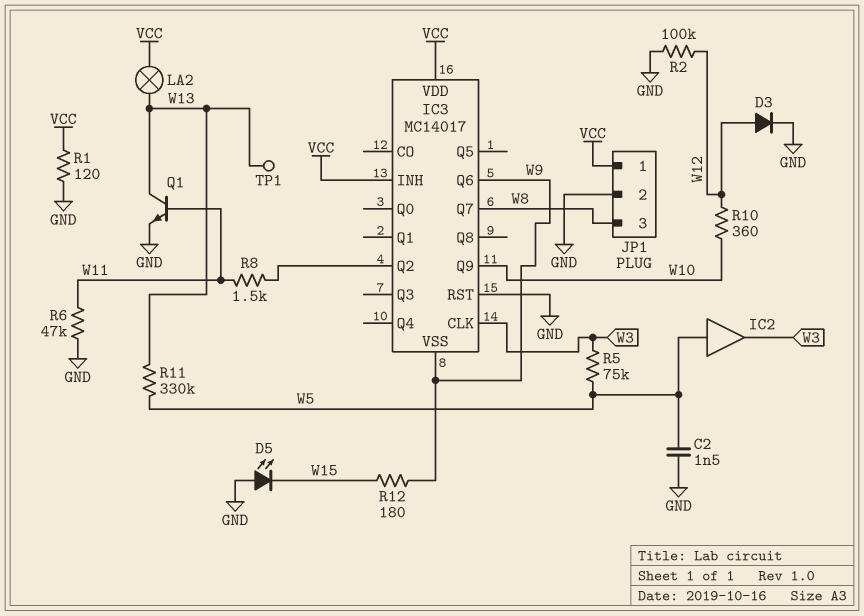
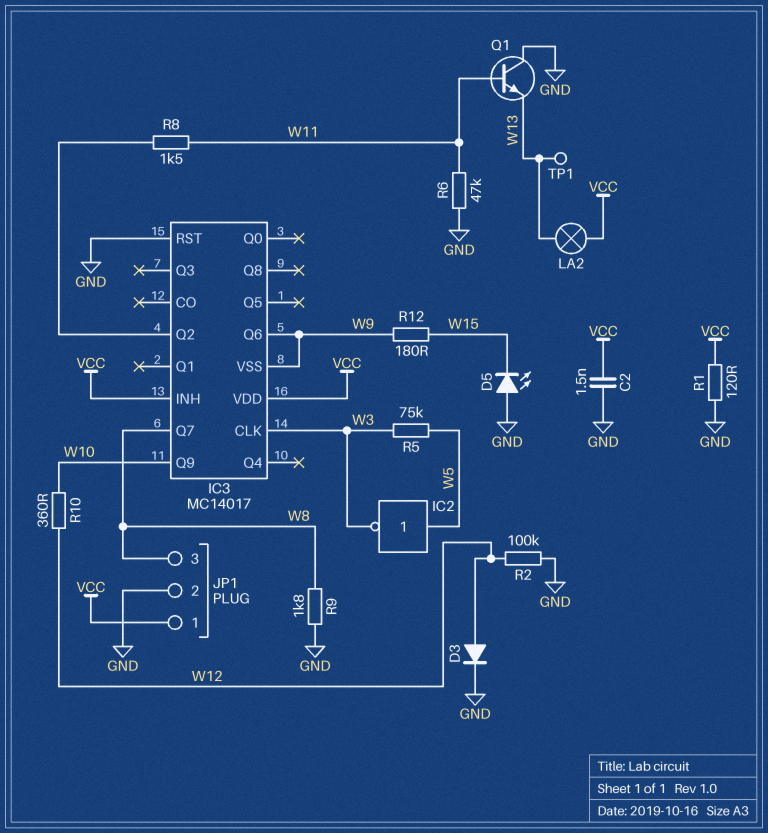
C2: 1.5nF (GND, W5) -> 1.5nF (GND, VCC)
IC2: buffer (in W5, out W3) -> NOT (in W5, out W3)
Q1: NPN (B W11, C W13, E GND) -> NPN (B W11, C GND, E W13)
R9: none -> 1.8k (GND, W8)
R11: 330k (W5, W13) -> none

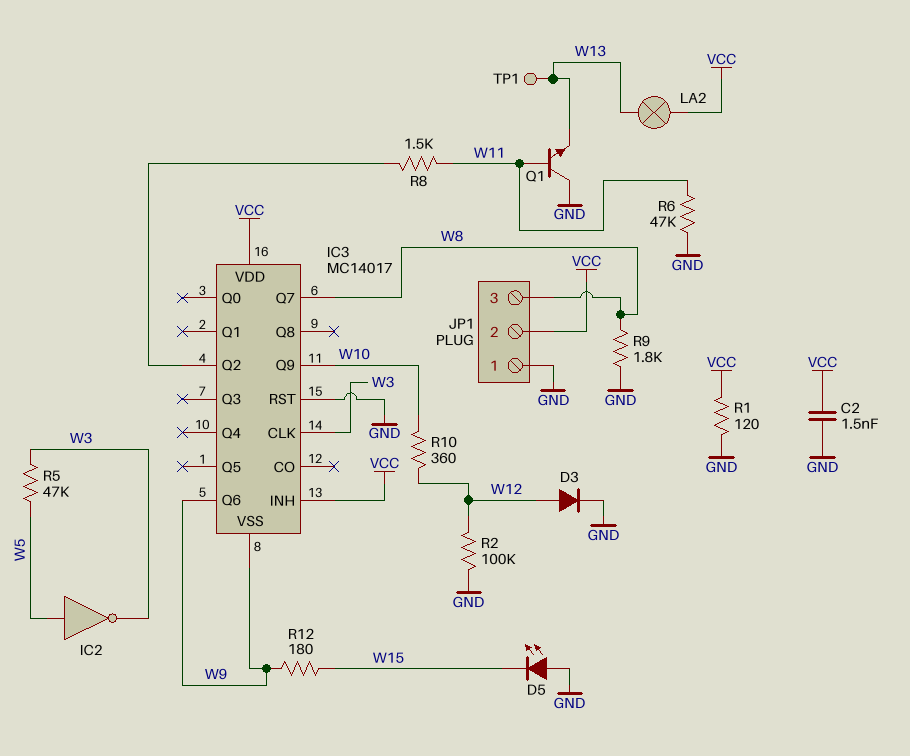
JP1 pin 1: VCC -> GND
JP1 pin 2: GND -> VCC
R5: 75k (W3, W5) -> 47k (W3, W5)

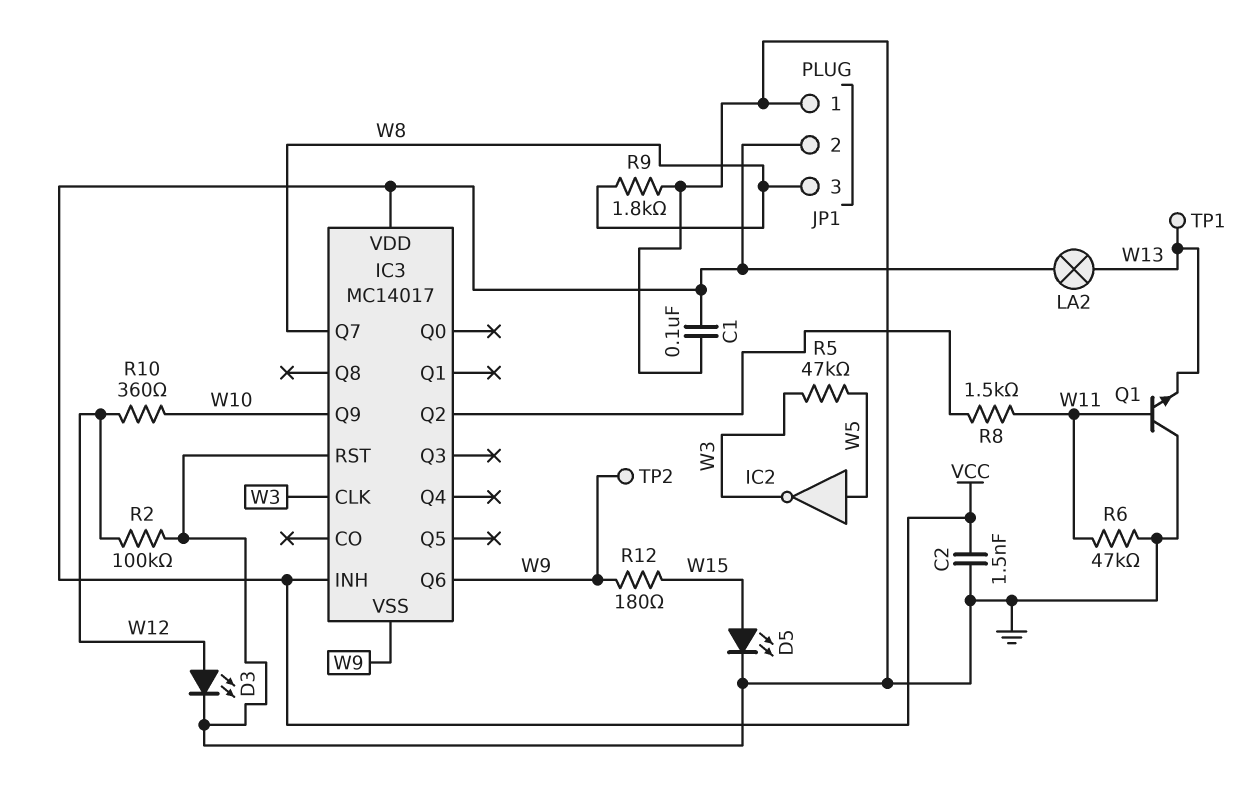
C1: none -> 100nF (GND, VCC)
D3: diode (A W12, K GND) -> LED (A W12, K GND)
D5: LED (A GND, K W15) -> LED (A W15, K GND)
R1: 120 (GND, VCC) -> none
TP2: none -> test point (W9)

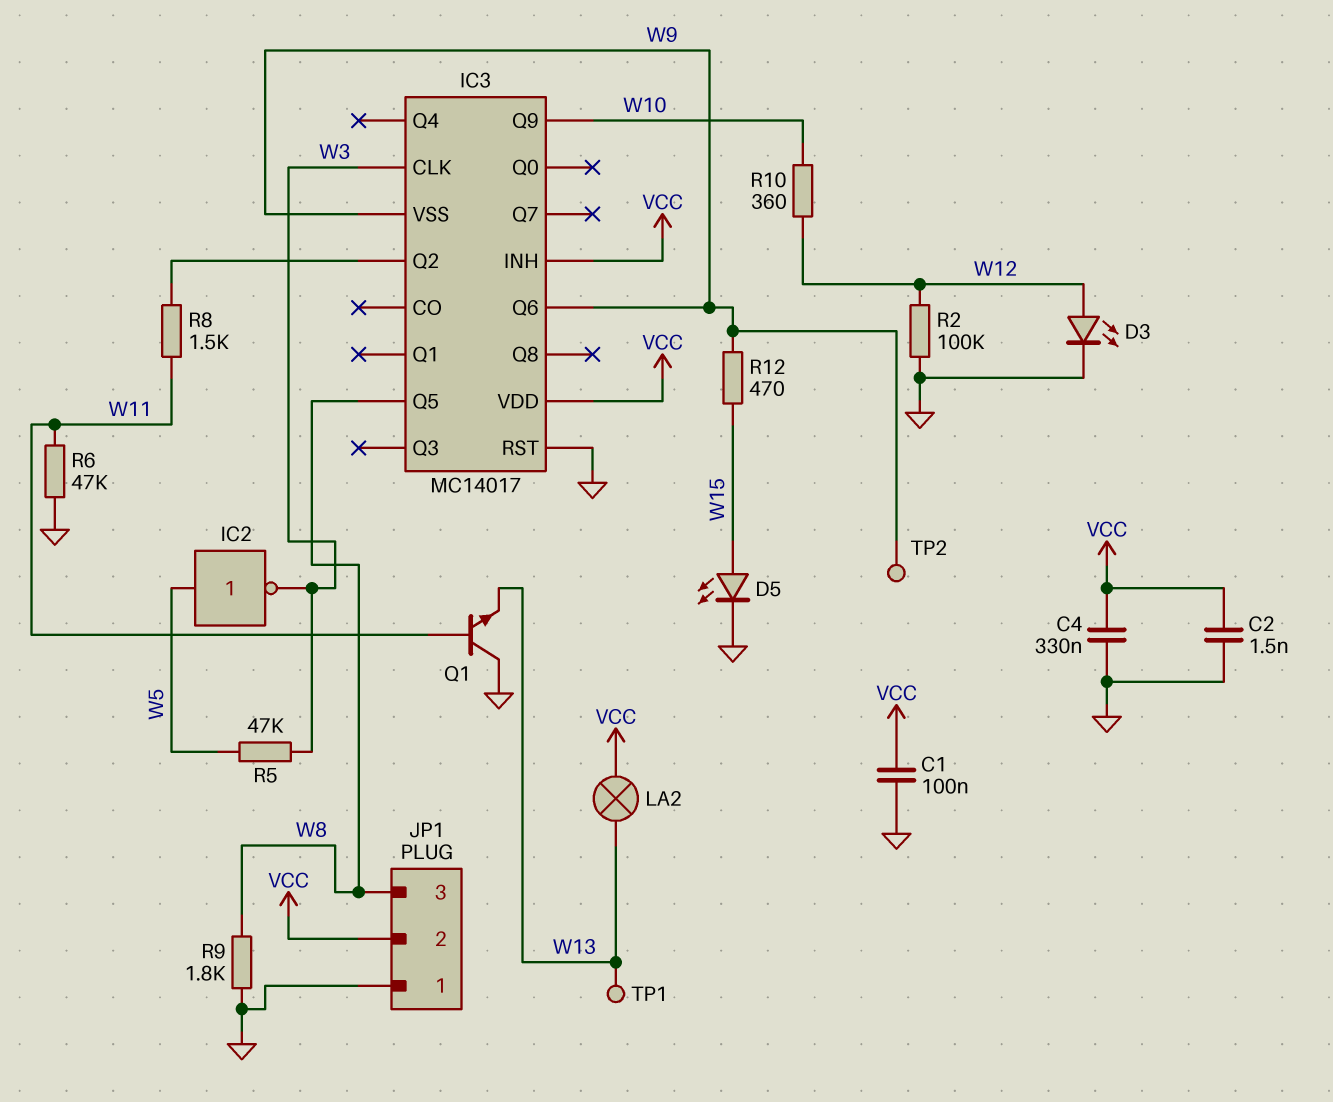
C4: none -> 330nF (GND, VCC)
IC3 pin Q5: none -> W8
IC3 pin Q7: W8 -> none
R12: 180 (W9, W15) -> 470 (W9, W15)

